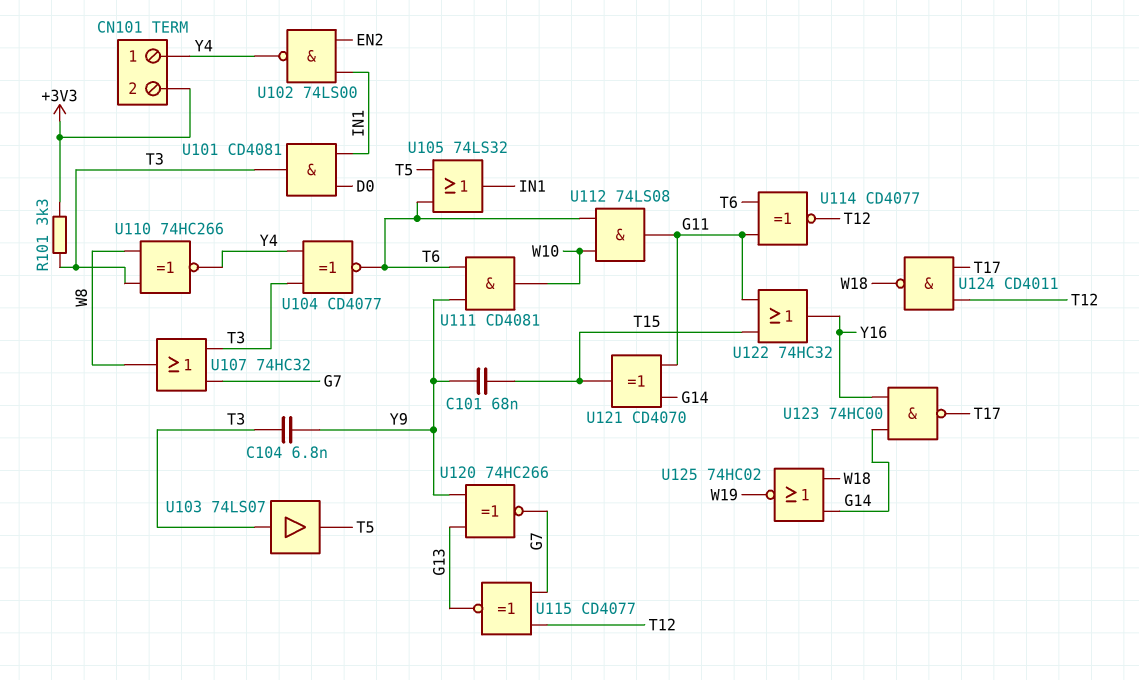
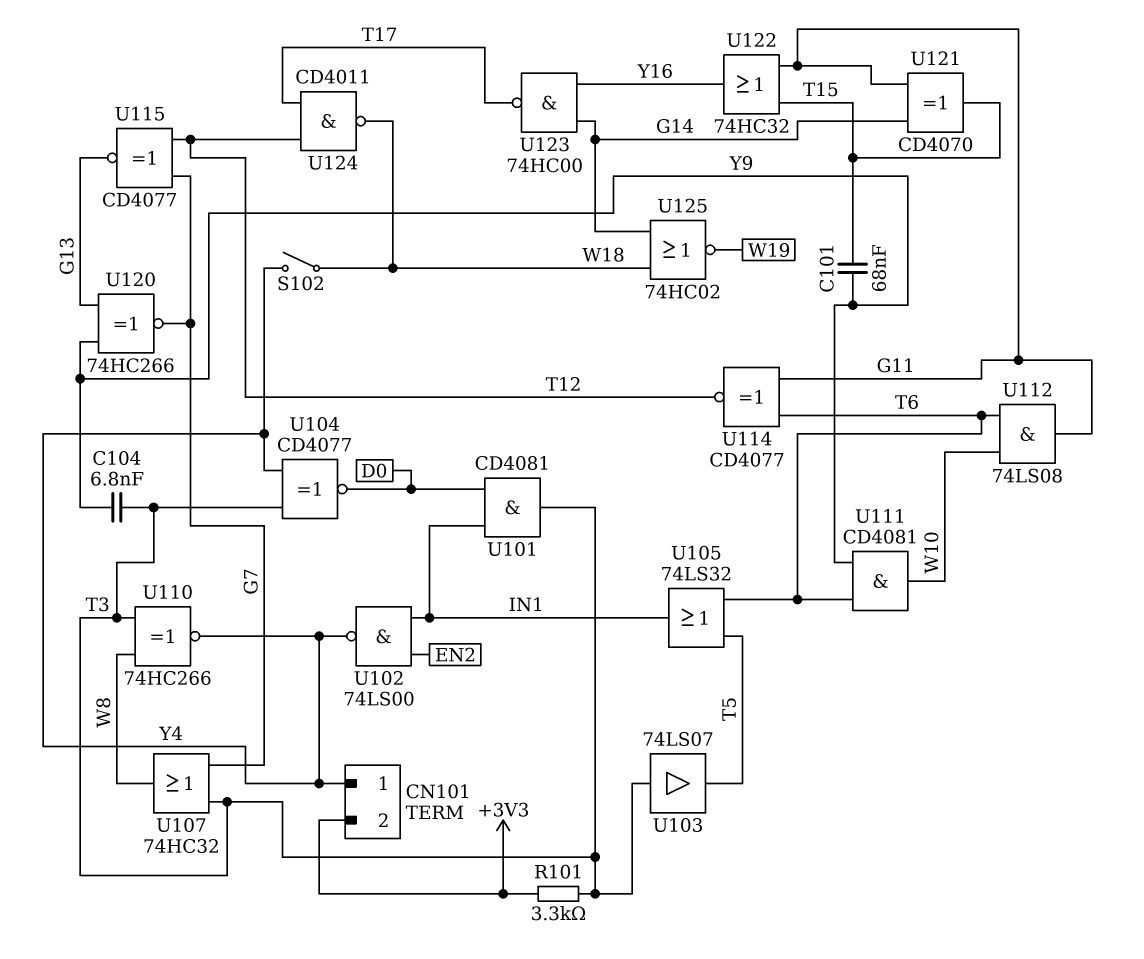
S102: none -> switch (W18, Y4)
U104: XNOR CD4077 (in T3, in Y4, out T6) -> XNOR CD4077 (in T3, in Y4, out D0)

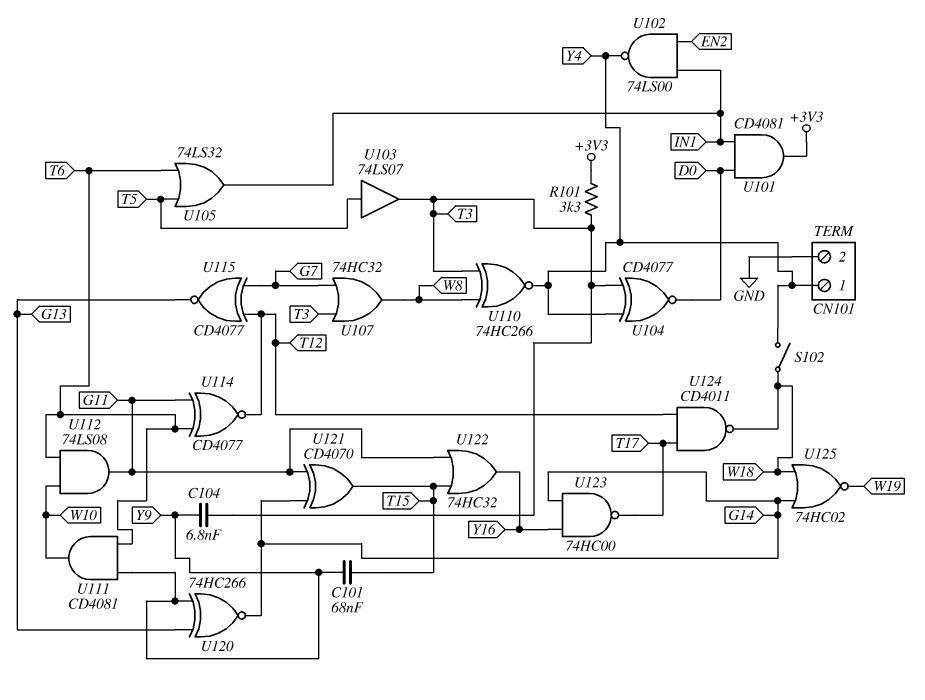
CN101 pin 2: +3V3 -> GND
U101: AND CD4081 (in D0, in IN1, out T3) -> AND CD4081 (in D0, in IN1, out +3V3)
U103: buffer 74LS07 (in T3, out T5) -> buffer 74LS07 (in T5, out T3)
U120: XNOR 74HC266 (in G13, in Y9, out G7) -> XNOR 74HC266 (in G13, in Y9, out G14)

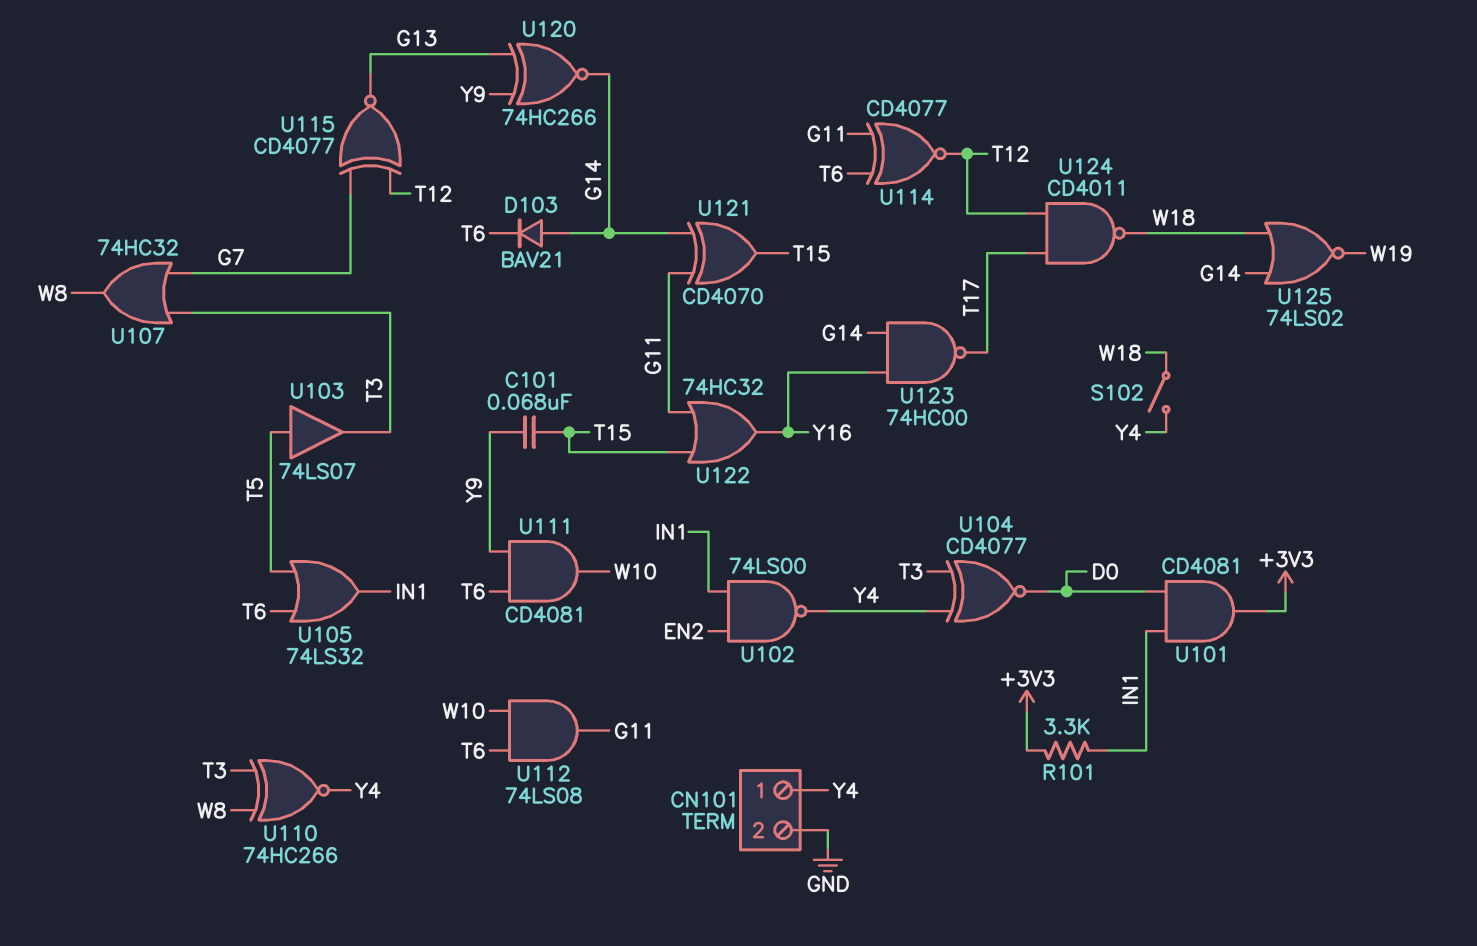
C104: 6.8nF (T3, Y9) -> none
D103: none -> diode BAV21 (A G14, K T6)
R101: 3.3k (+3V3, T3) -> 3.3k (+3V3, IN1)
U125: NOR 74HC02 (in G14, in W18, out W19) -> NOR 74LS02 (in G14, in W18, out W19)

